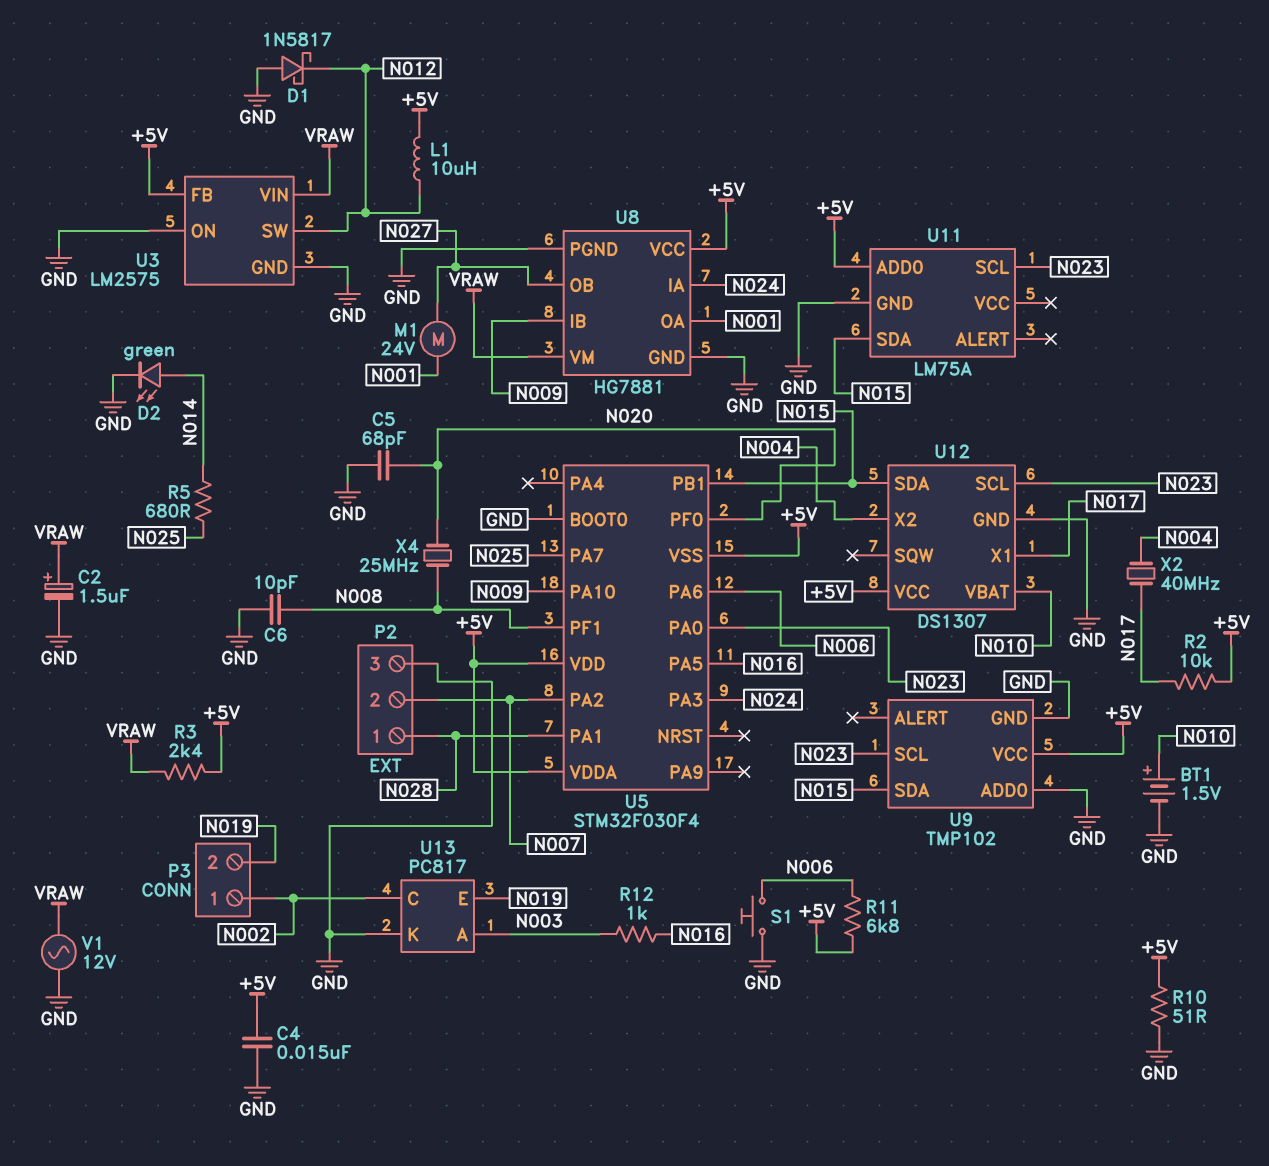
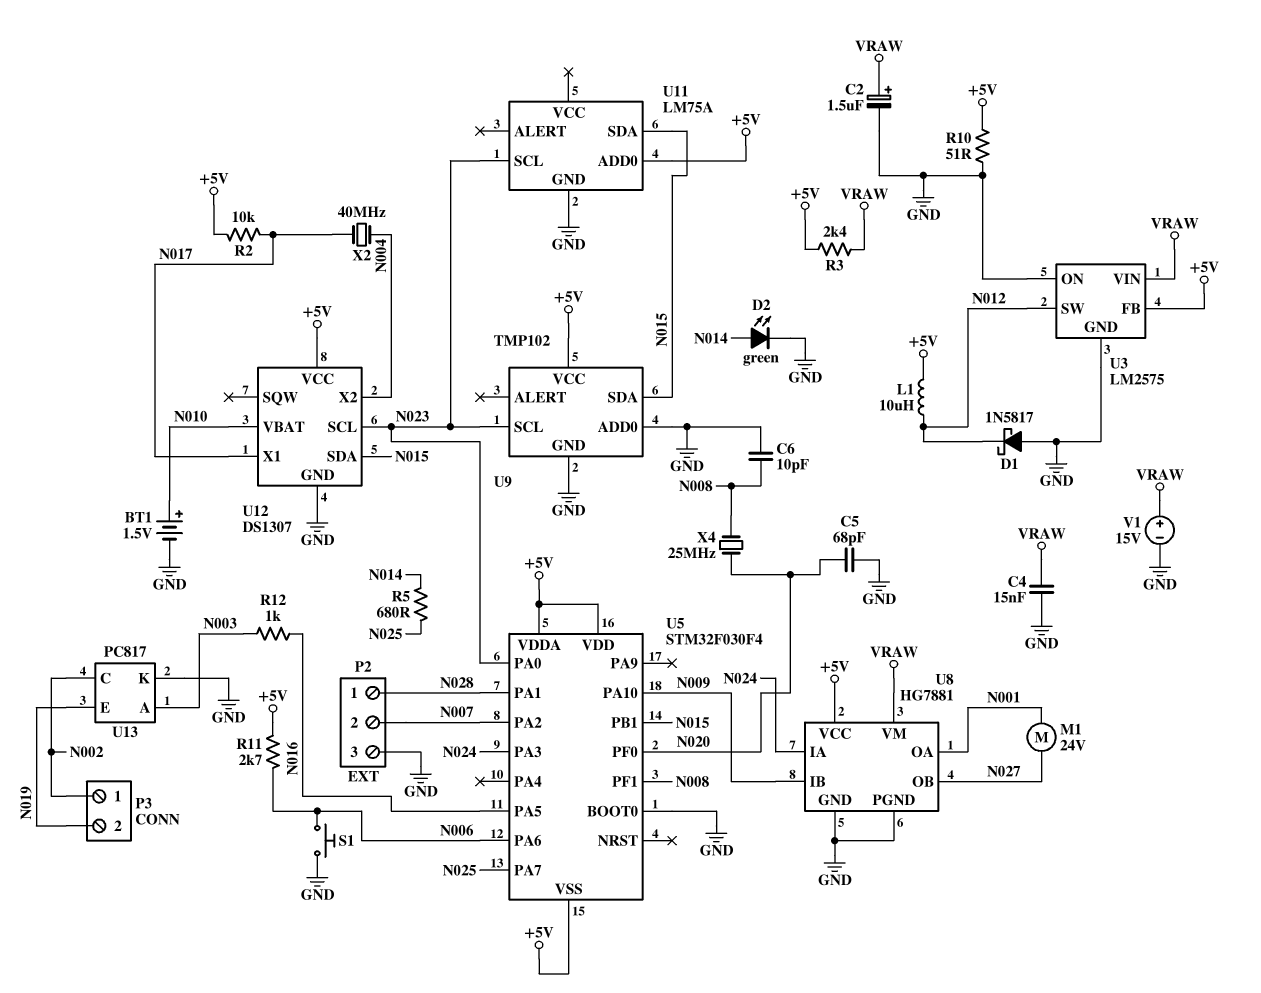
C4: 15nF (+5V, GND) -> 15nF (GND, VRAW)
R11: 6.8k (+5V, N006) -> 2.7k (+5V, N006)
V1: AC 12V (GND, VRAW) -> 15V (plus VRAW, minus GND)

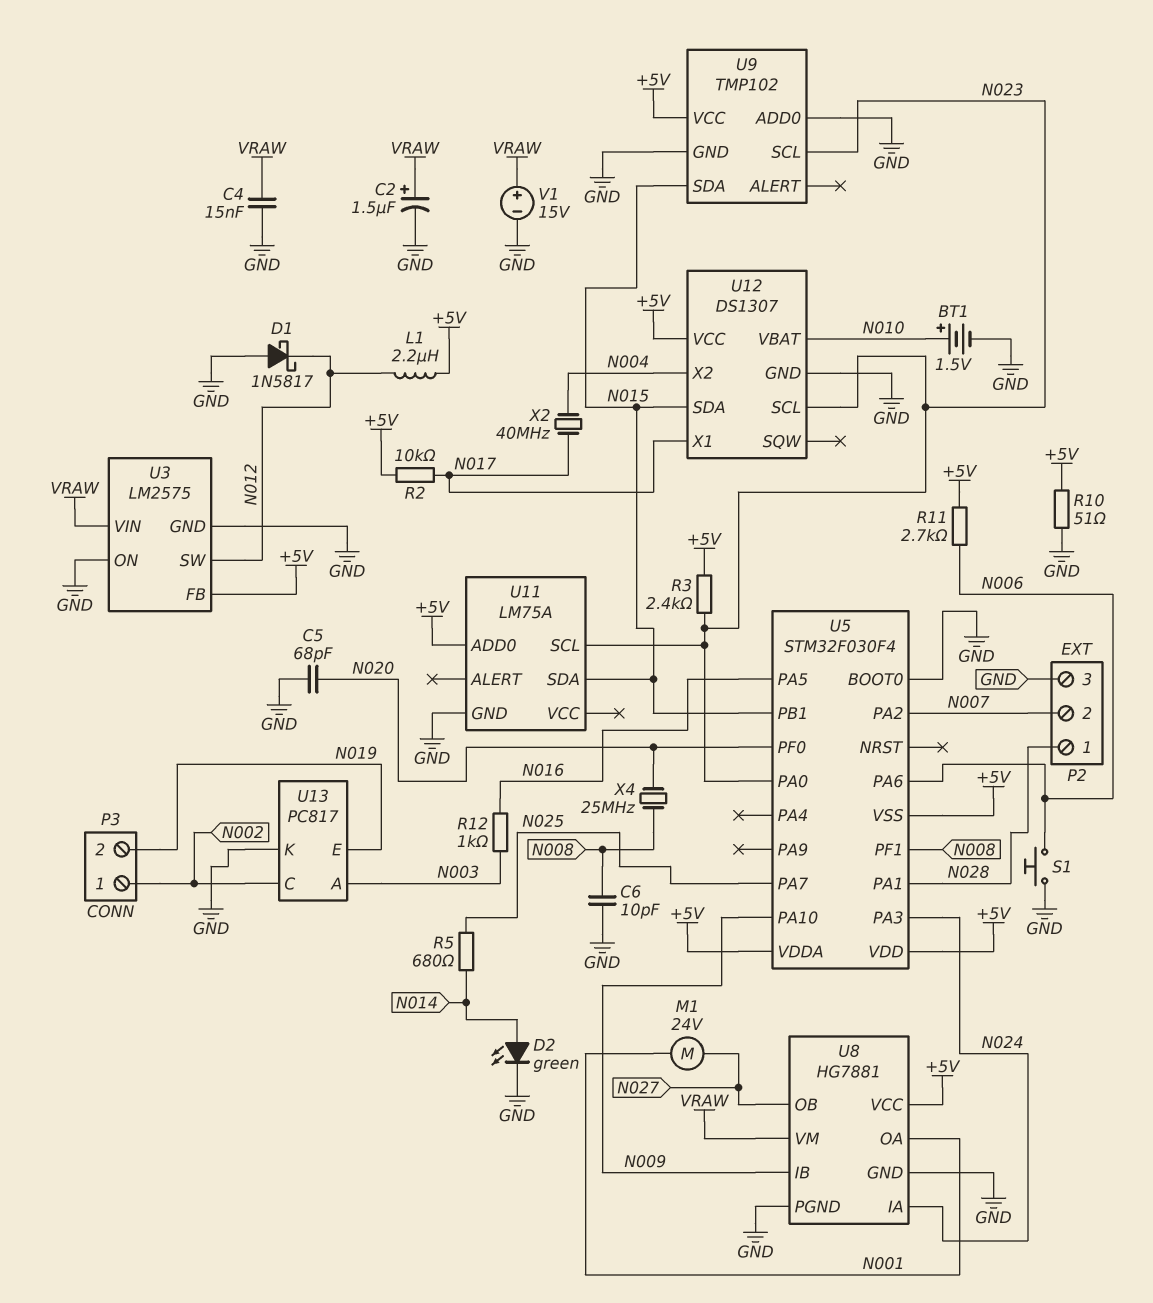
L1: 10uH (+5V, N012) -> 2.2uH (+5V, N012)
R3: 2.4k (+5V, VRAW) -> 2.4k (+5V, N023)

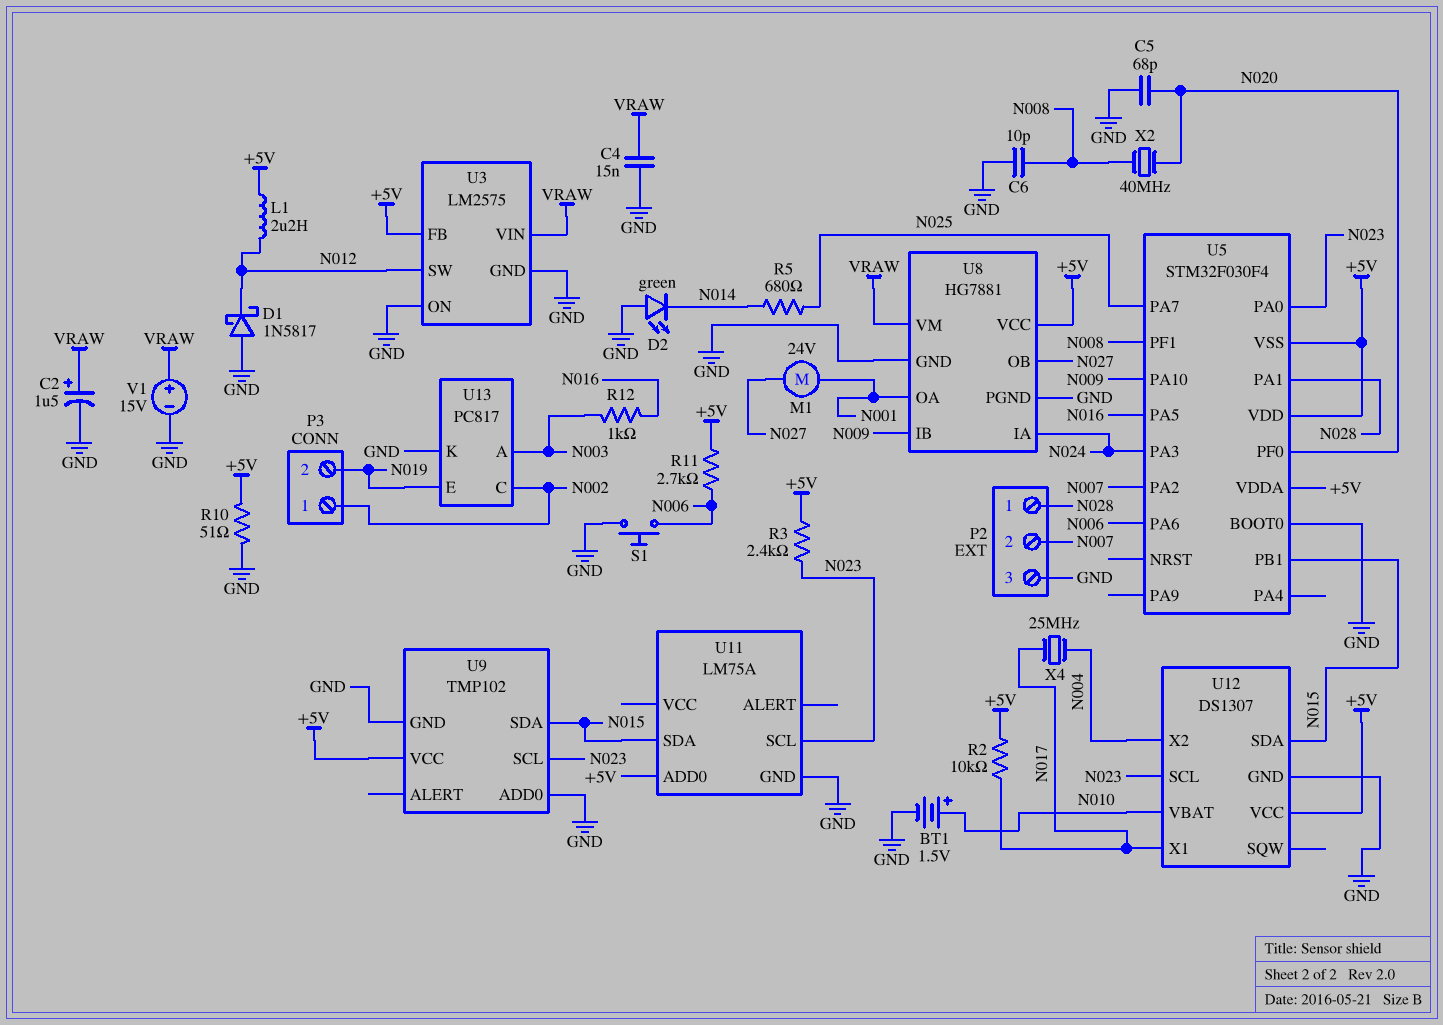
D2: LED green (A N014, K GND) -> LED green (A GND, K N014)
X2: 40MHz (N004, N017) -> 40MHz (N008, N020)
X4: 25MHz (N008, N020) -> 25MHz (N004, N017)

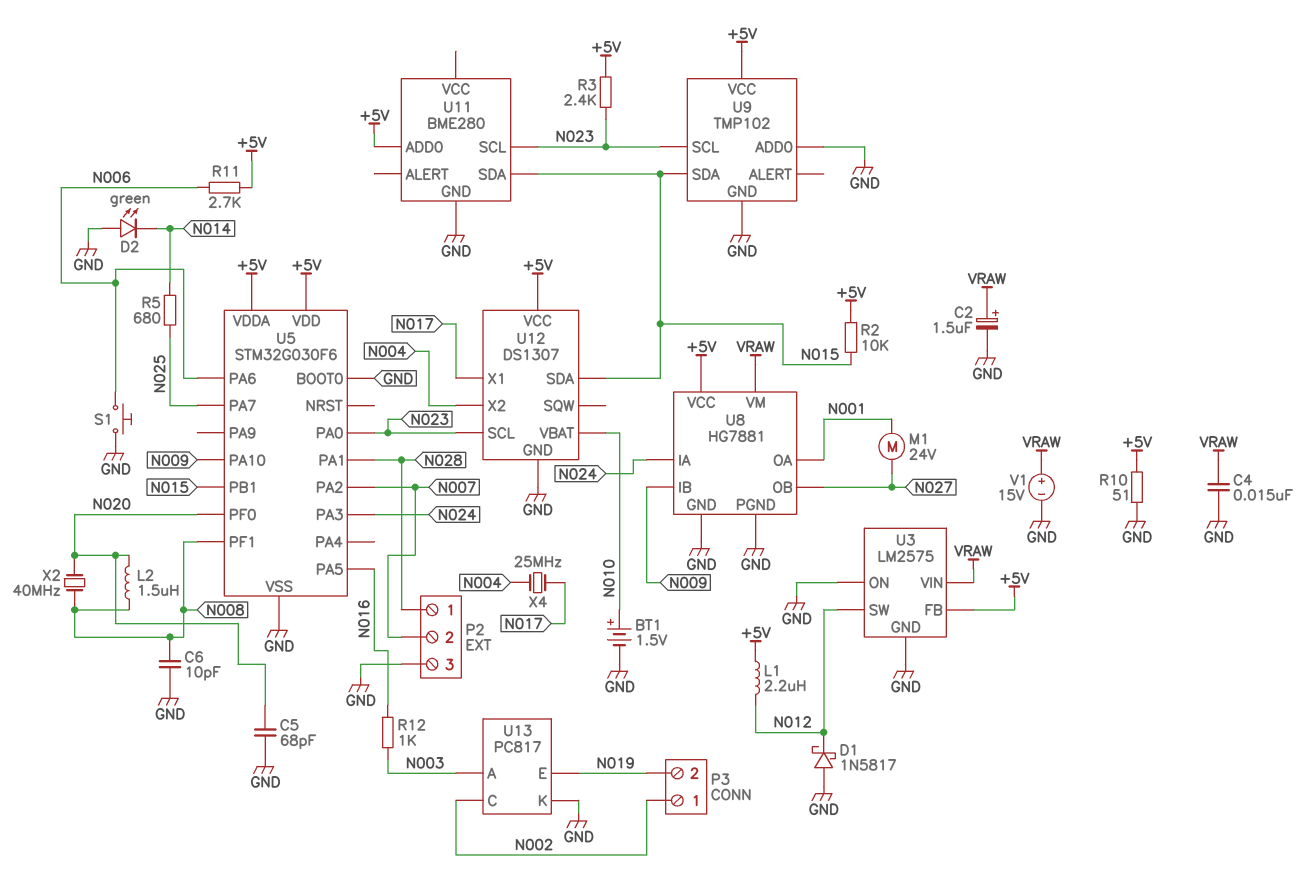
L2: none -> 1.5uH (N008, N020)
R2: 10k (+5V, N017) -> 10k (+5V, N015)
U5: STM32F030F4 -> STM32G030F6
U5 pin VSS: +5V -> GND
U11: LM75A -> BME280

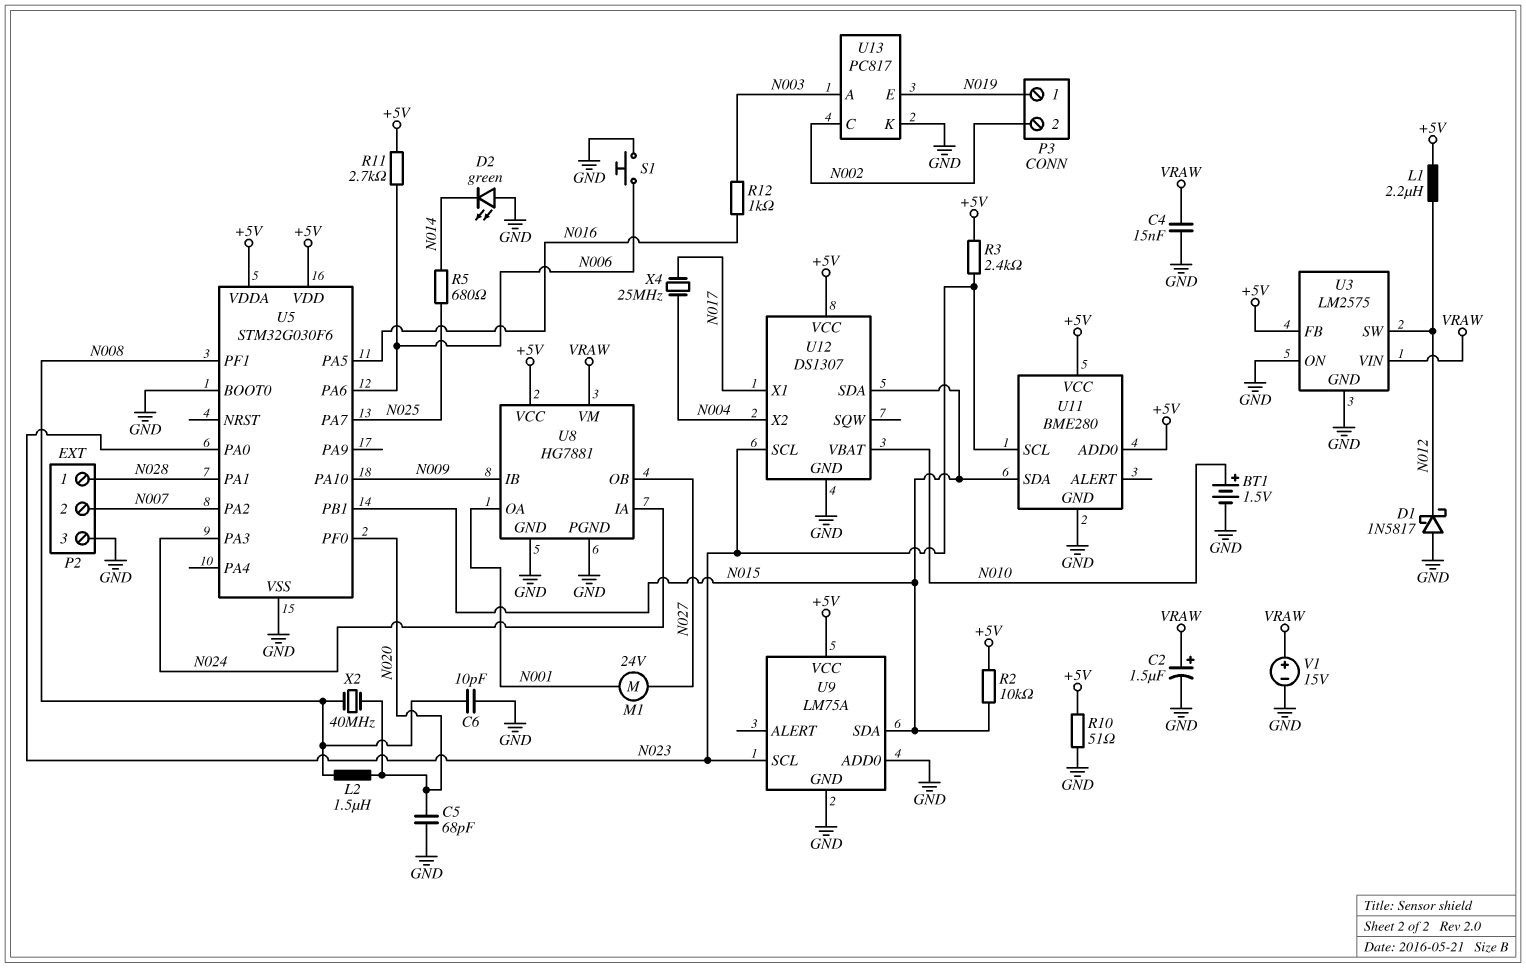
P3 pin 1: N002 -> N019
P3 pin 2: N019 -> N002
U9: TMP102 -> LM75A
U11 pin VCC: none -> +5V

